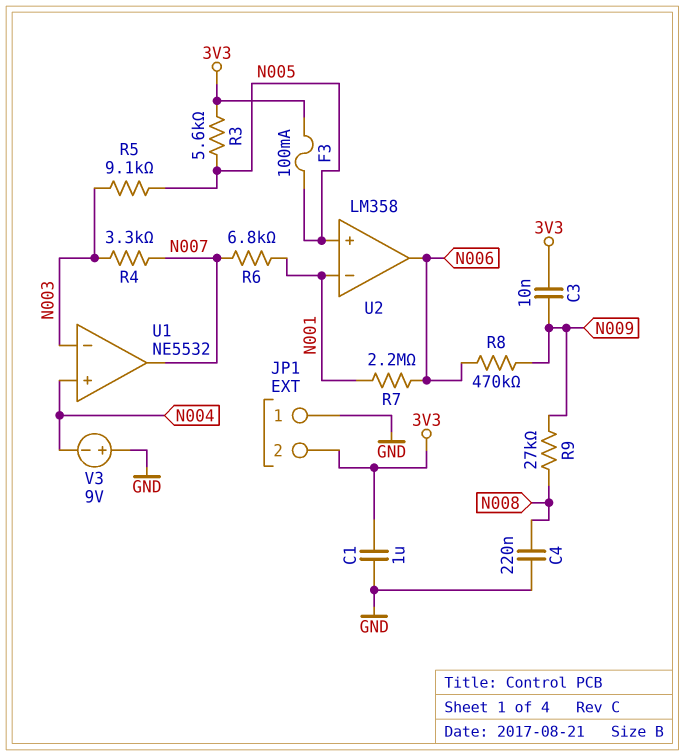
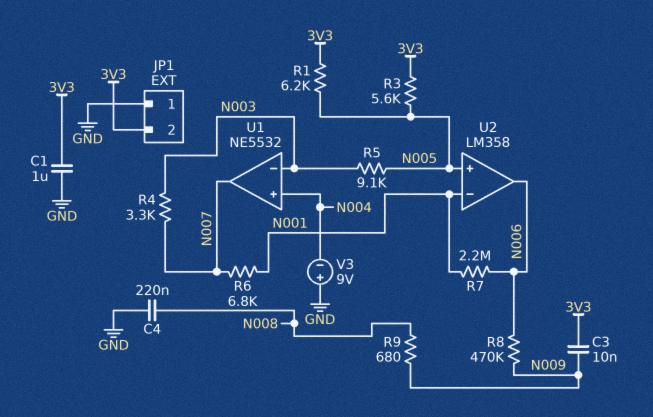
F3: 100mA (3V3, N005) -> none
R1: none -> 6.2k (3V3, N005)
R9: 27k (N008, N009) -> 680 (N008, N009)

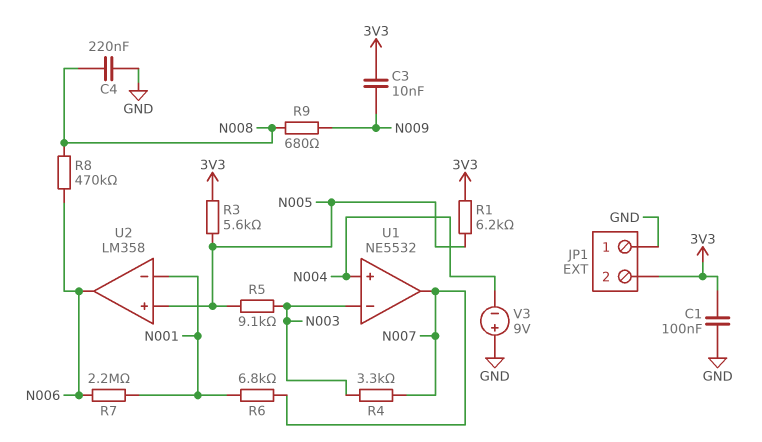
C1: 1uF (3V3, GND) -> 100nF (3V3, GND)
R8: 470k (N006, N009) -> 470k (N006, N008)

